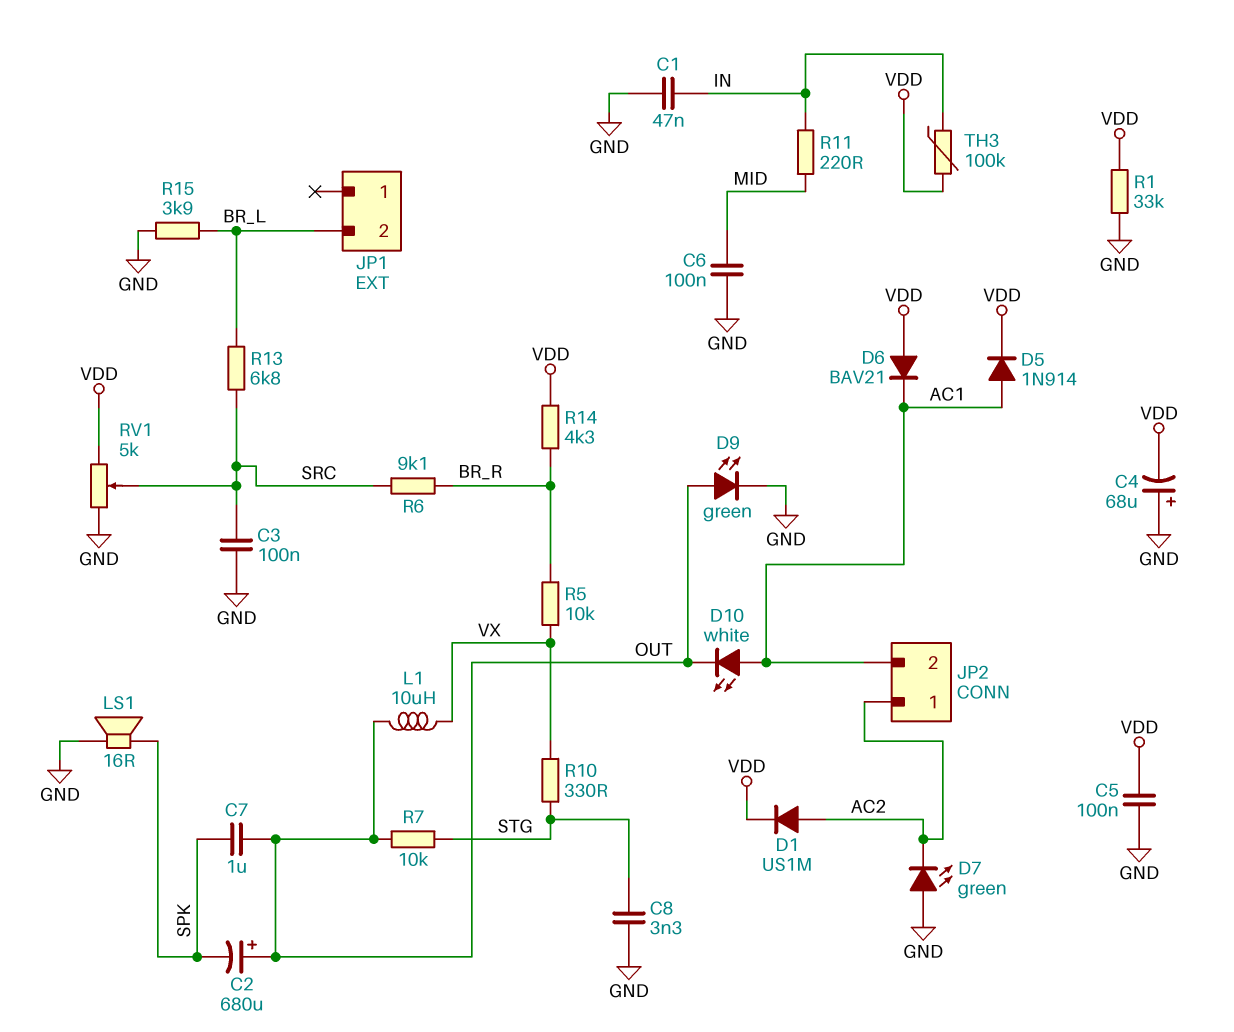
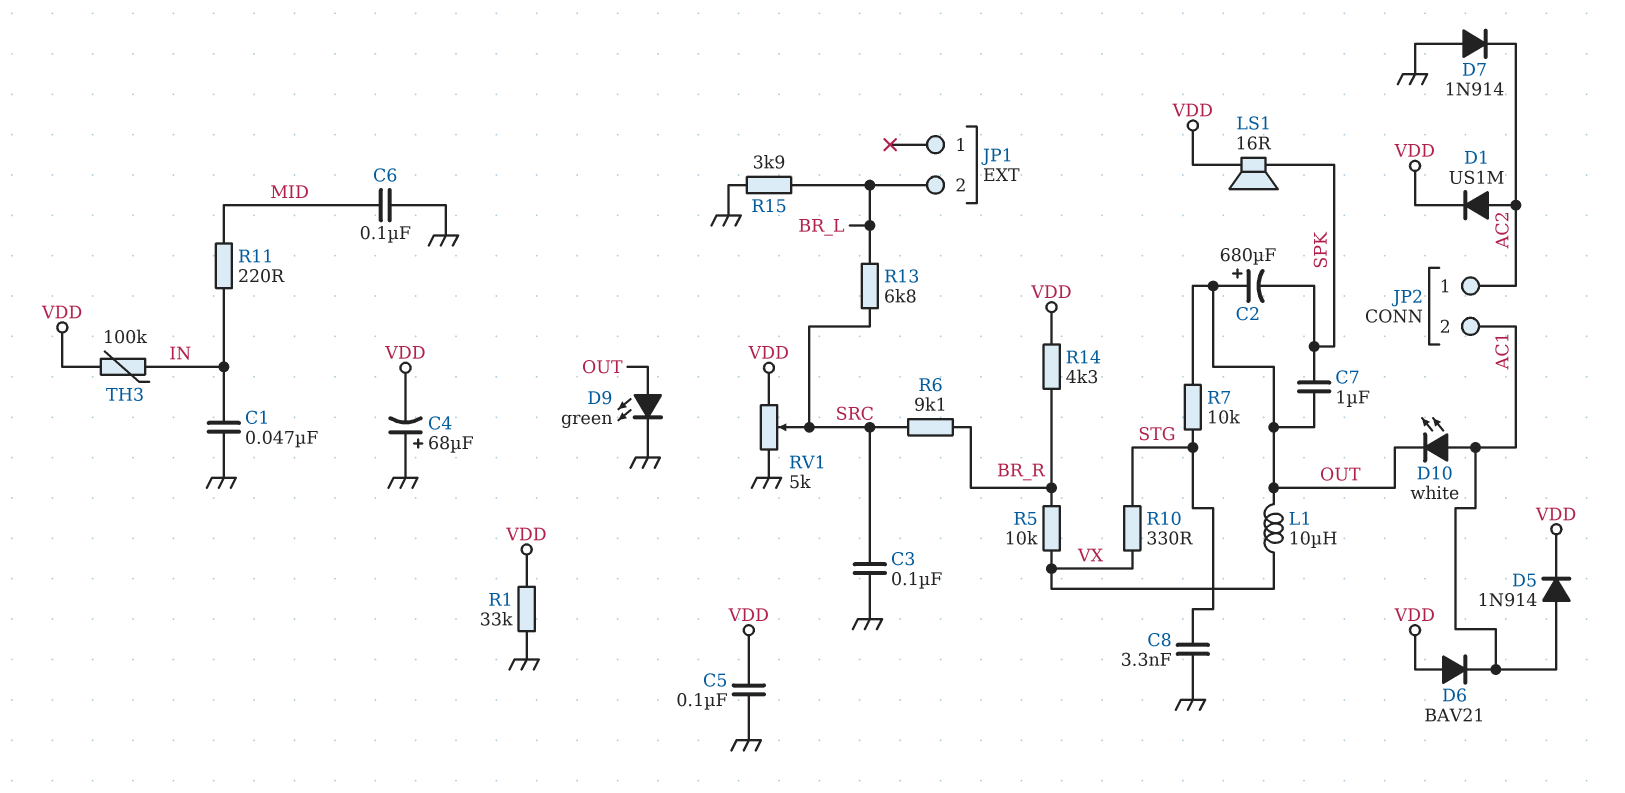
D7: LED green (A GND, K AC2) -> diode 1N914 (A GND, K AC2)
LS1: speaker 16R (GND, SPK) -> speaker 16R (SPK, VDD)

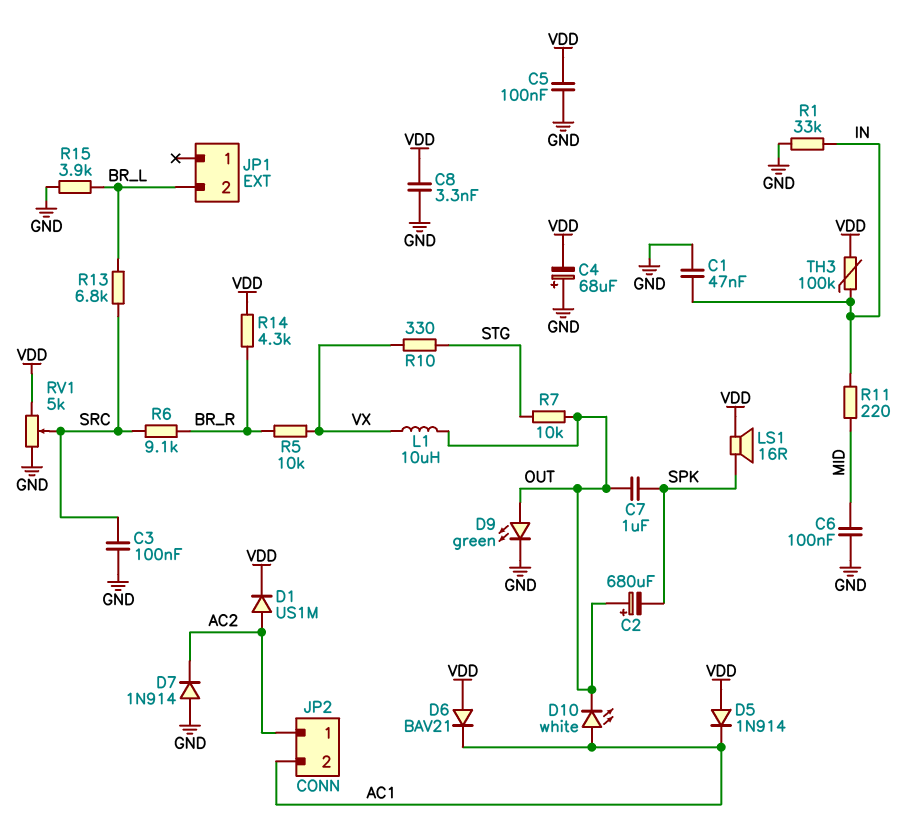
C8: 3.3nF (GND, STG) -> 3.3nF (GND, VDD)
D5: diode 1N914 (A AC1, K VDD) -> diode 1N914 (A VDD, K AC1)
R1: 33k (GND, VDD) -> 33k (GND, IN)

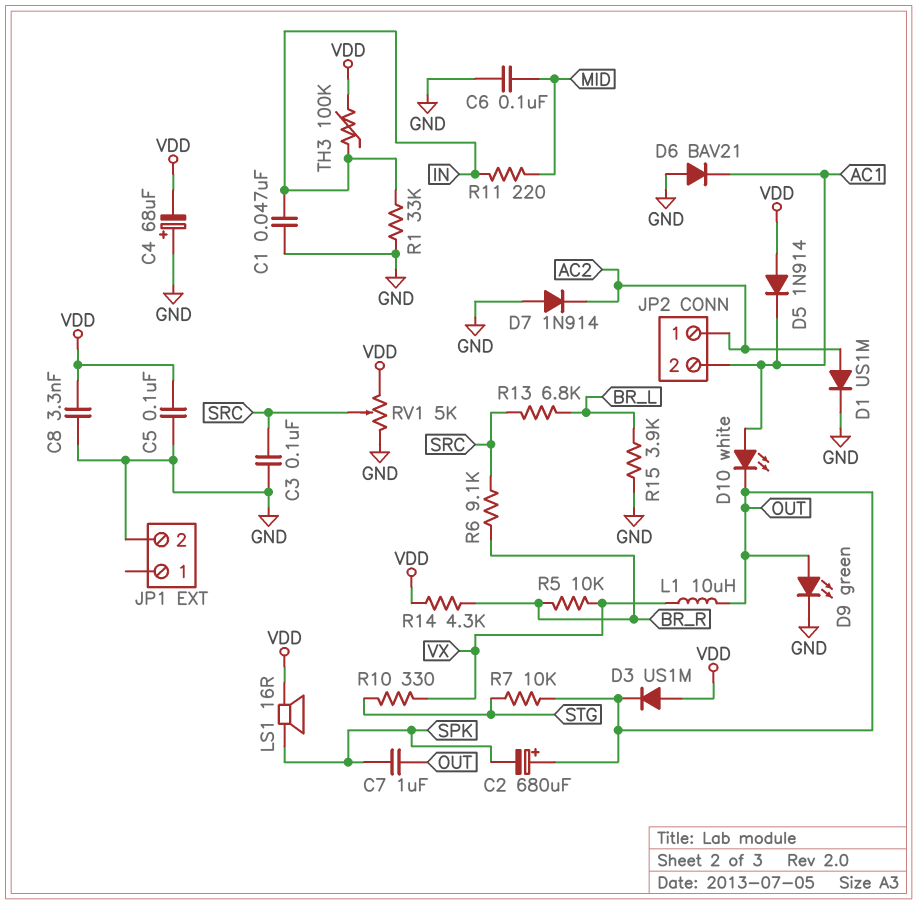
D1: diode US1M (A AC2, K VDD) -> diode US1M (A AC2, K GND)
D3: none -> diode US1M (A VDD, K OUT)
D6: diode BAV21 (A VDD, K AC1) -> diode BAV21 (A GND, K AC1)
JP1 pin 2: BR_L -> GND

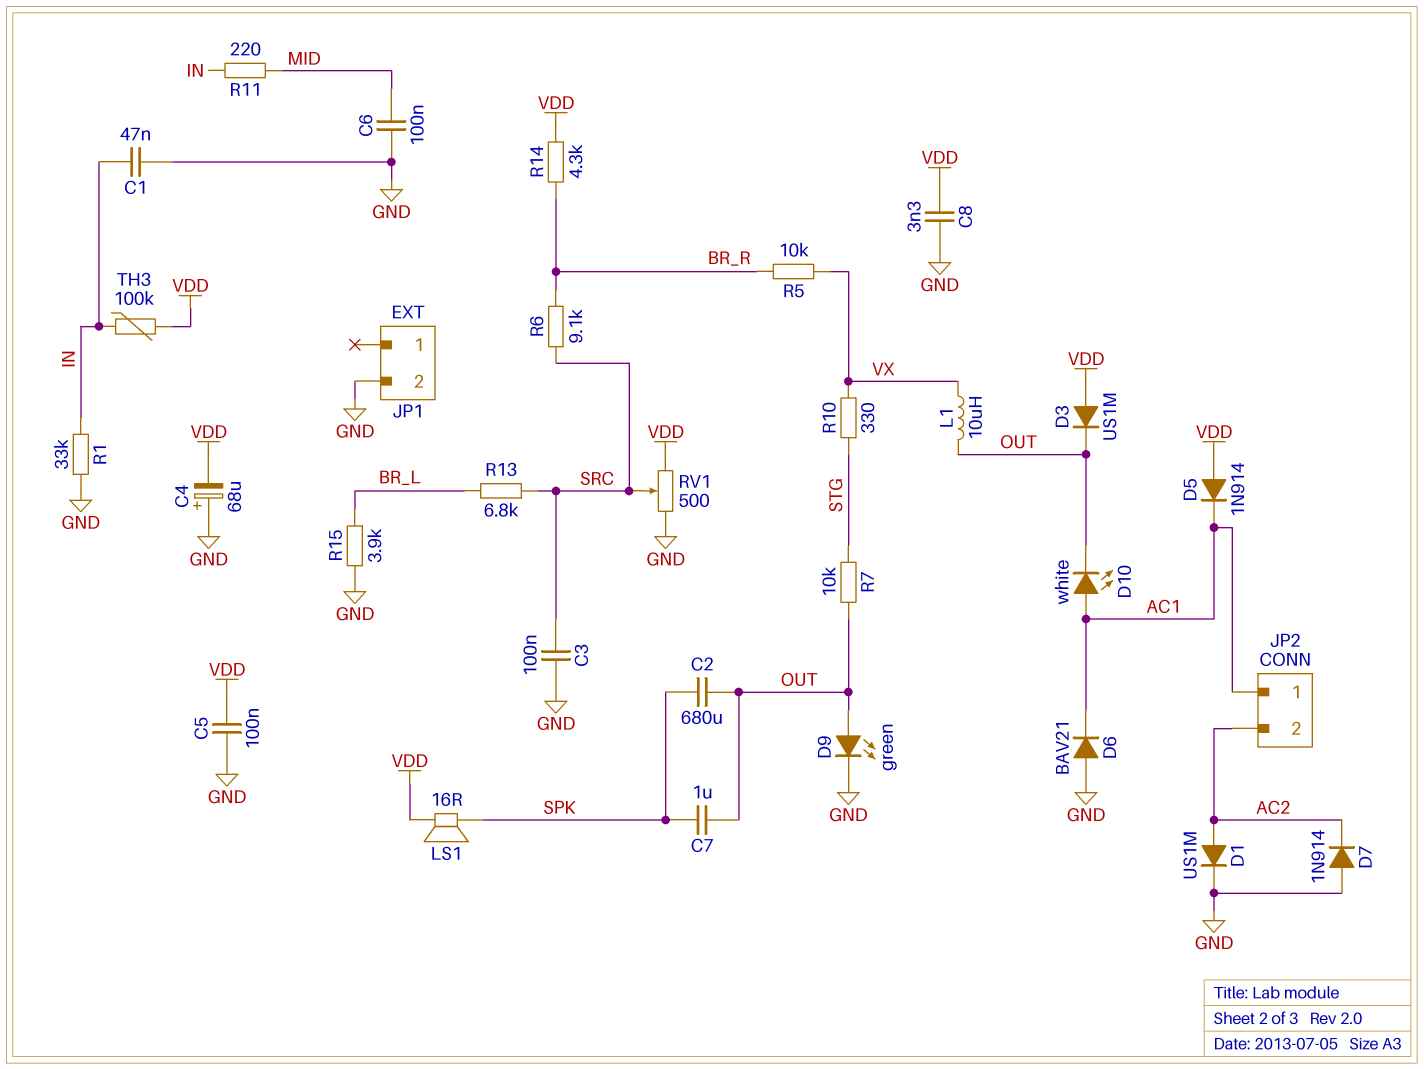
C2: 680uF (plus OUT, minus SPK) -> 680uF (OUT, SPK)
JP2 pin 1: AC2 -> AC1
JP2 pin 2: AC1 -> AC2
RV1: 5k (GND, VDD, wiper SRC) -> 500 (GND, VDD, wiper SRC)

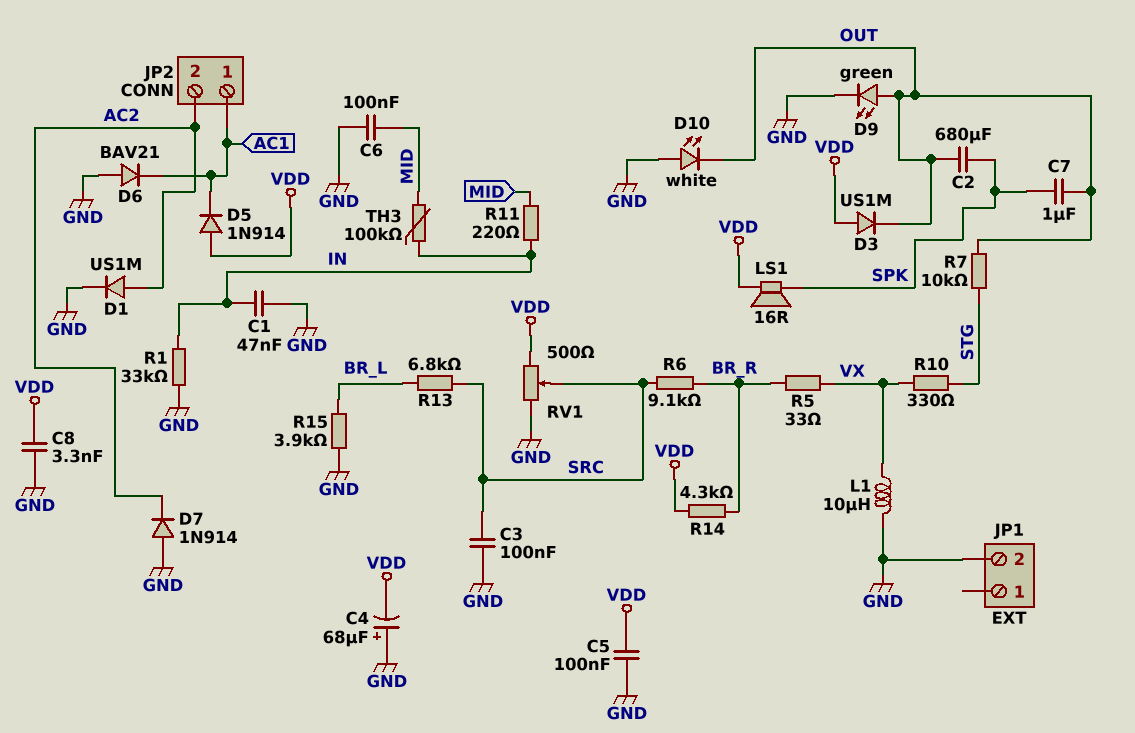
D10: LED white (A AC1, K OUT) -> LED white (A GND, K OUT)
L1: 10uH (OUT, VX) -> 10uH (GND, VX)
R5: 10k (BR_R, VX) -> 33 (BR_R, VX)
TH3: 100k (IN, VDD) -> 100k (IN, MID)

